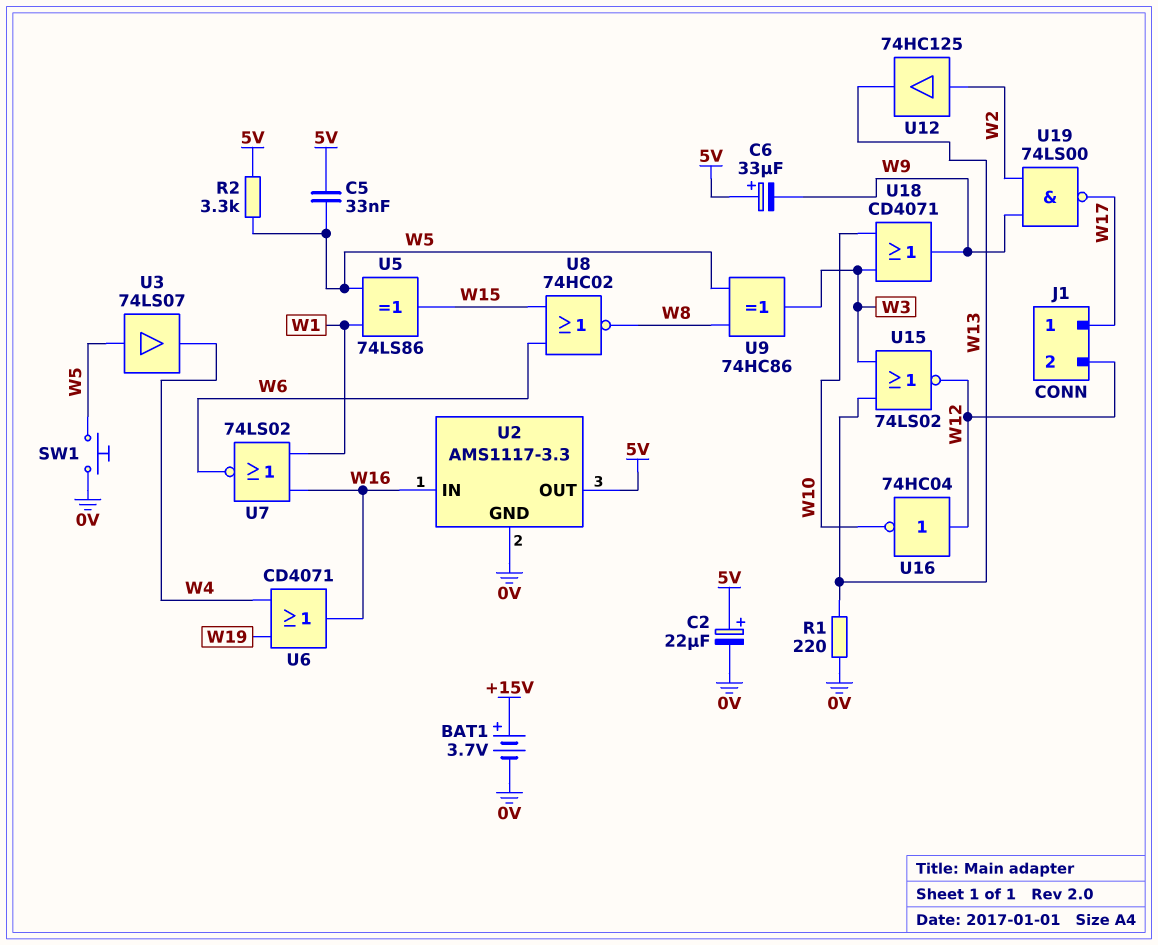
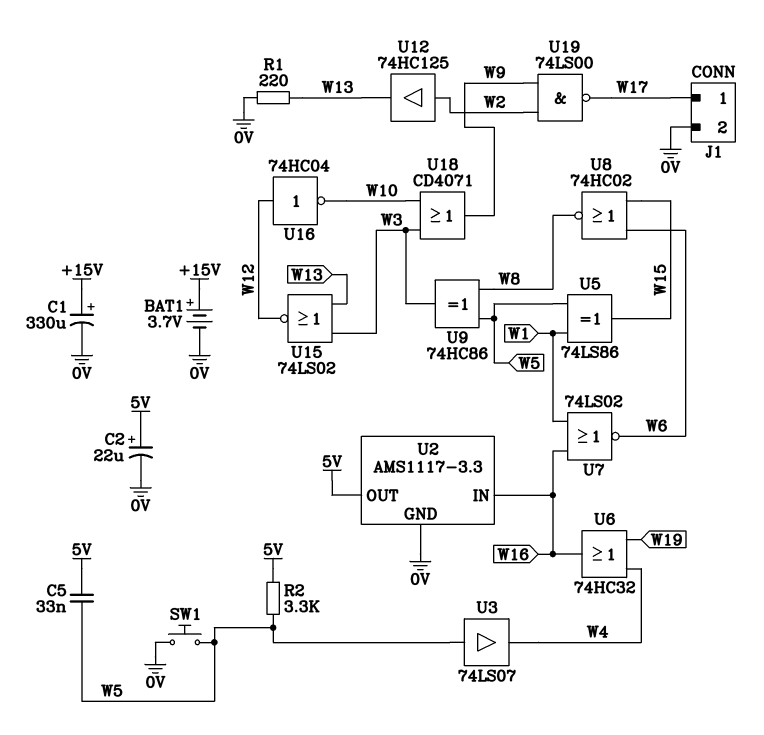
C1: none -> 330uF (plus +15V, minus 0V)
C6: 33uF (plus 5V, minus W9) -> none
J1 pin 2: W12 -> 0V
U6: OR CD4071 (in W4, in W19, out W16) -> OR 74HC32 (in W4, in W19, out W16)

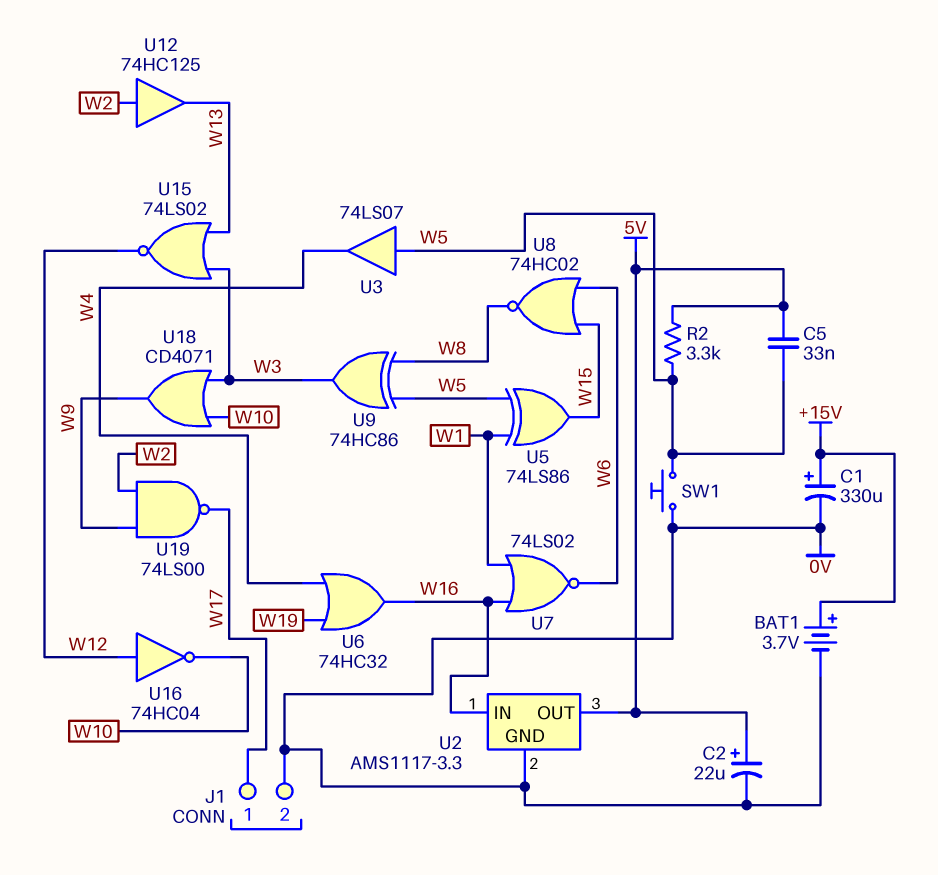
R1: 220 (0V, W13) -> none

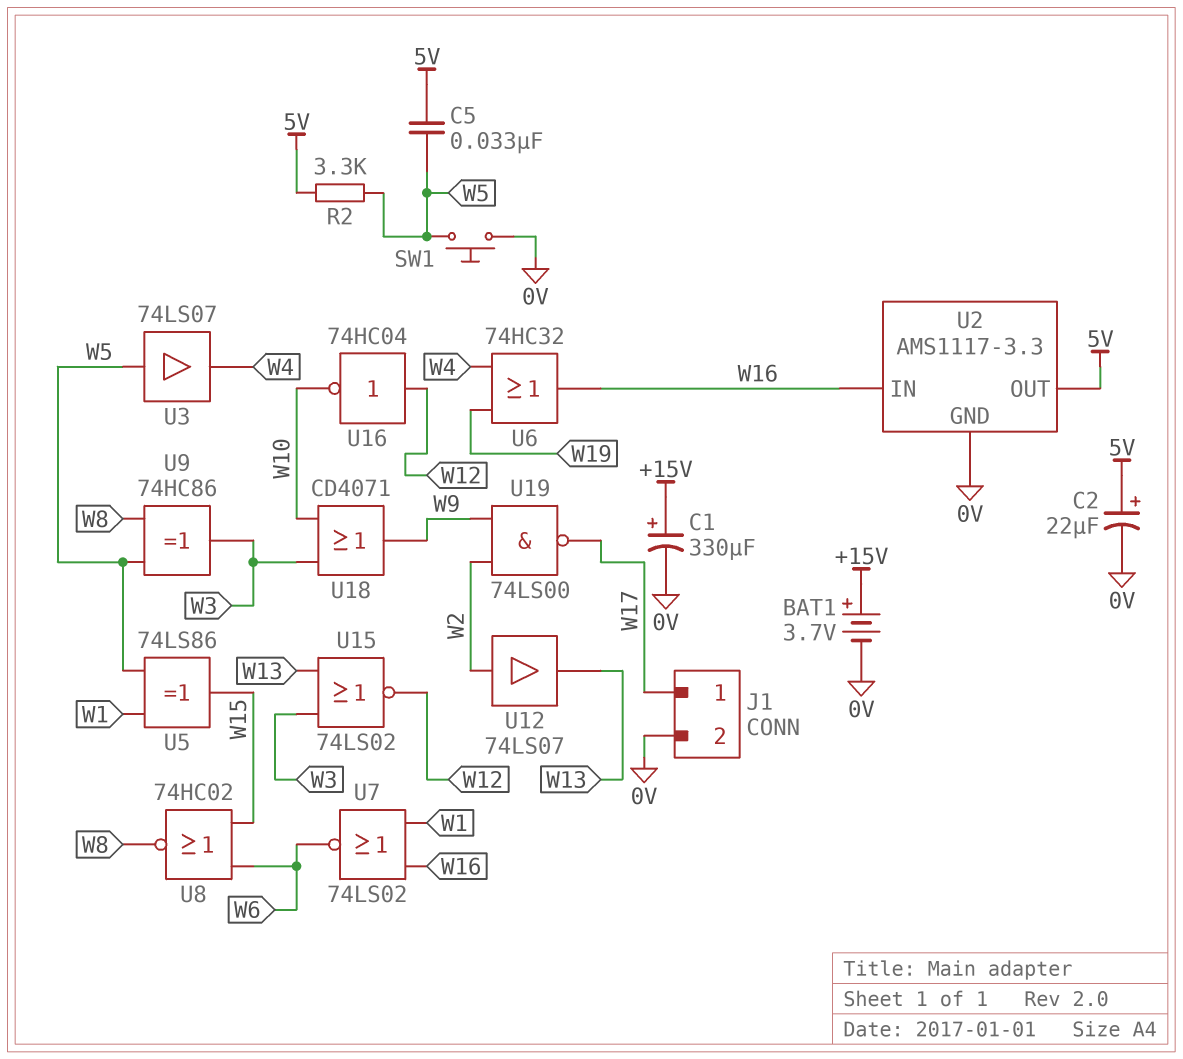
U12: buffer 74HC125 (in W2, out W13) -> buffer 74LS07 (in W2, out W13)

